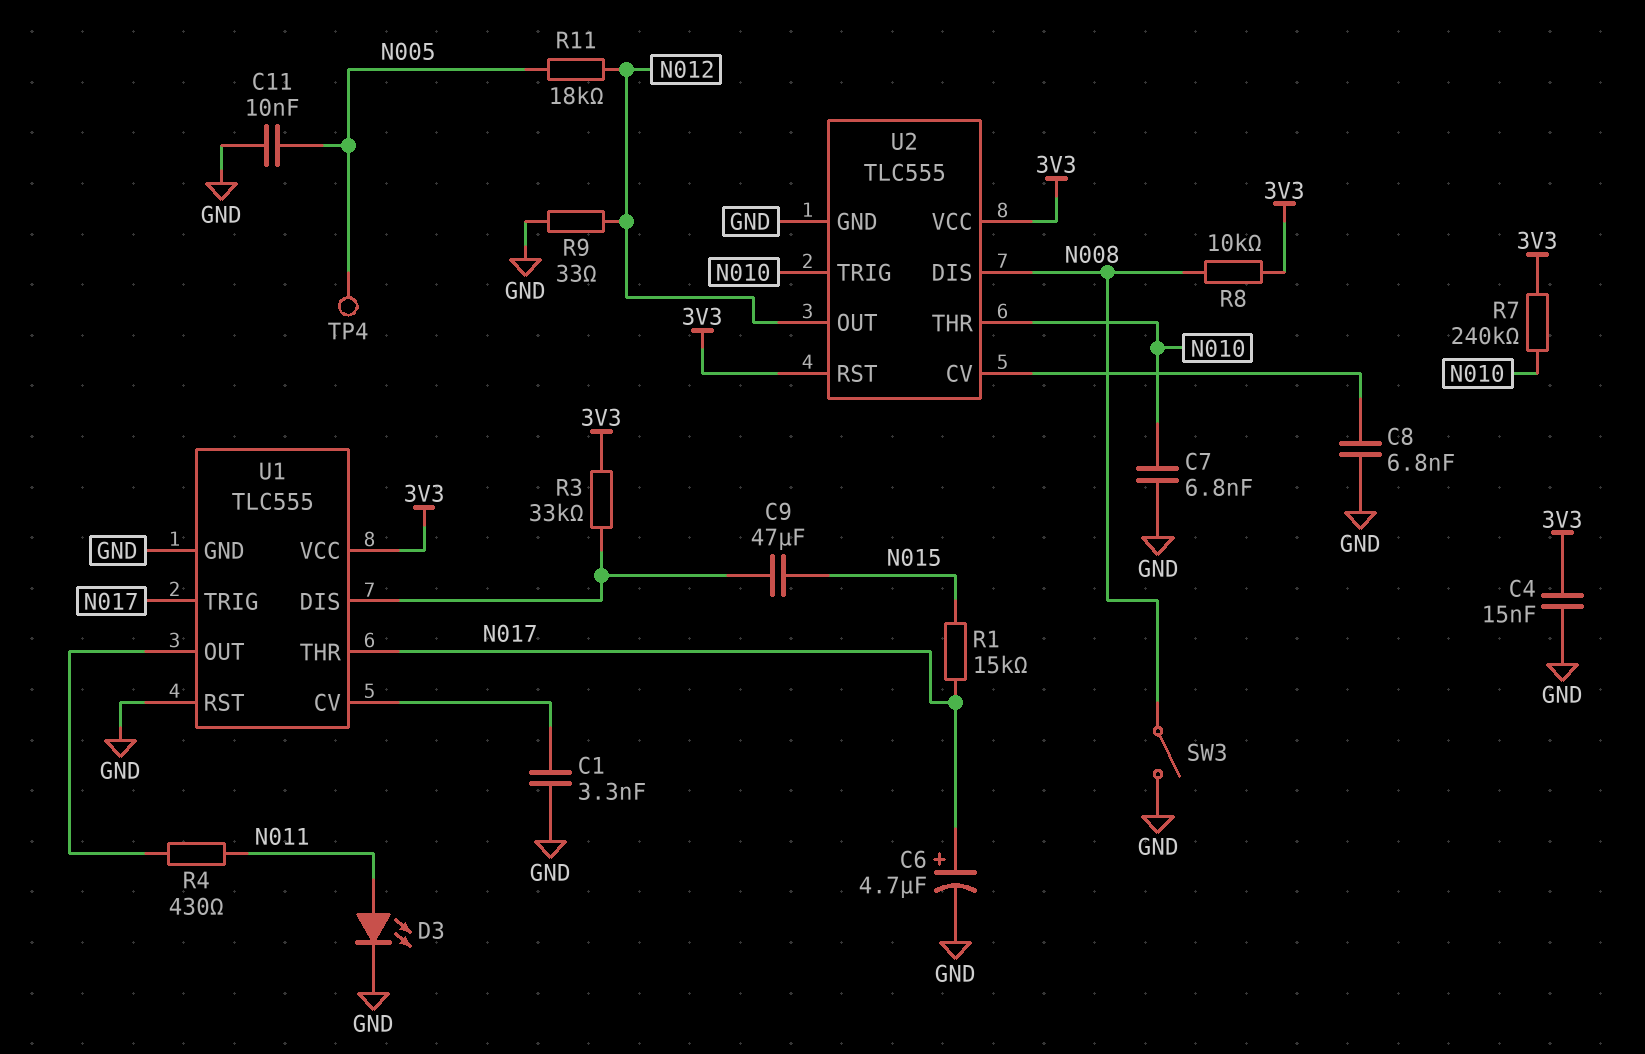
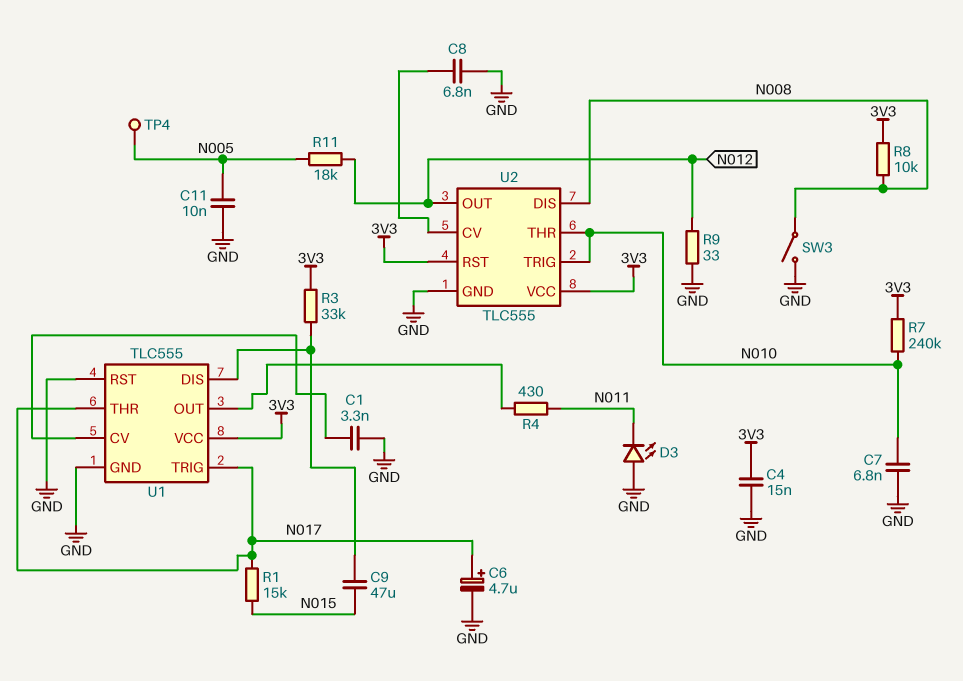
D3: LED (A N011, K GND) -> LED (A GND, K N011)

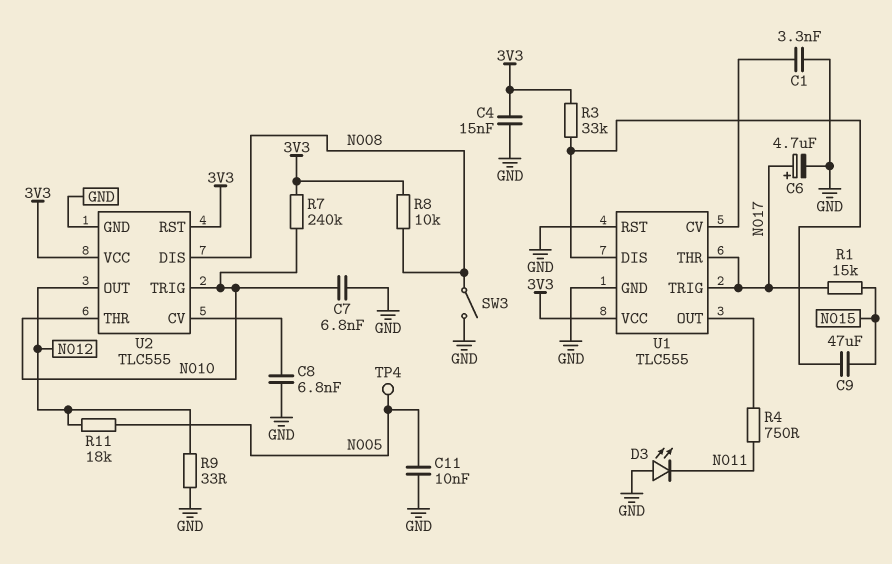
R4: 430 (N011, U1/OUT) -> 750 (N011, U1/OUT)

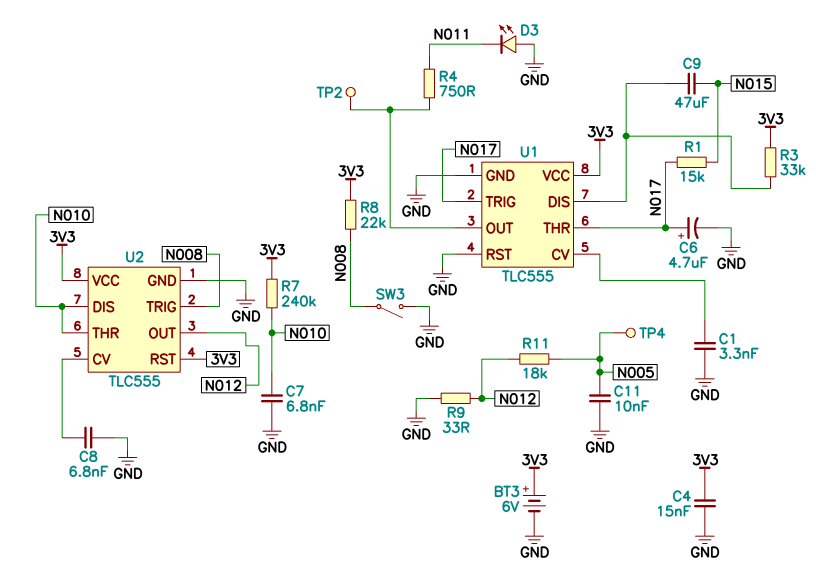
BT3: none -> 6V (plus 3V3, minus GND)
R8: 10k (3V3, N008) -> 22k (3V3, N008)
TP2: none -> test point (U1/OUT)
U2 pin DIS: N008 -> N010
U2 pin TRIG: N010 -> N008

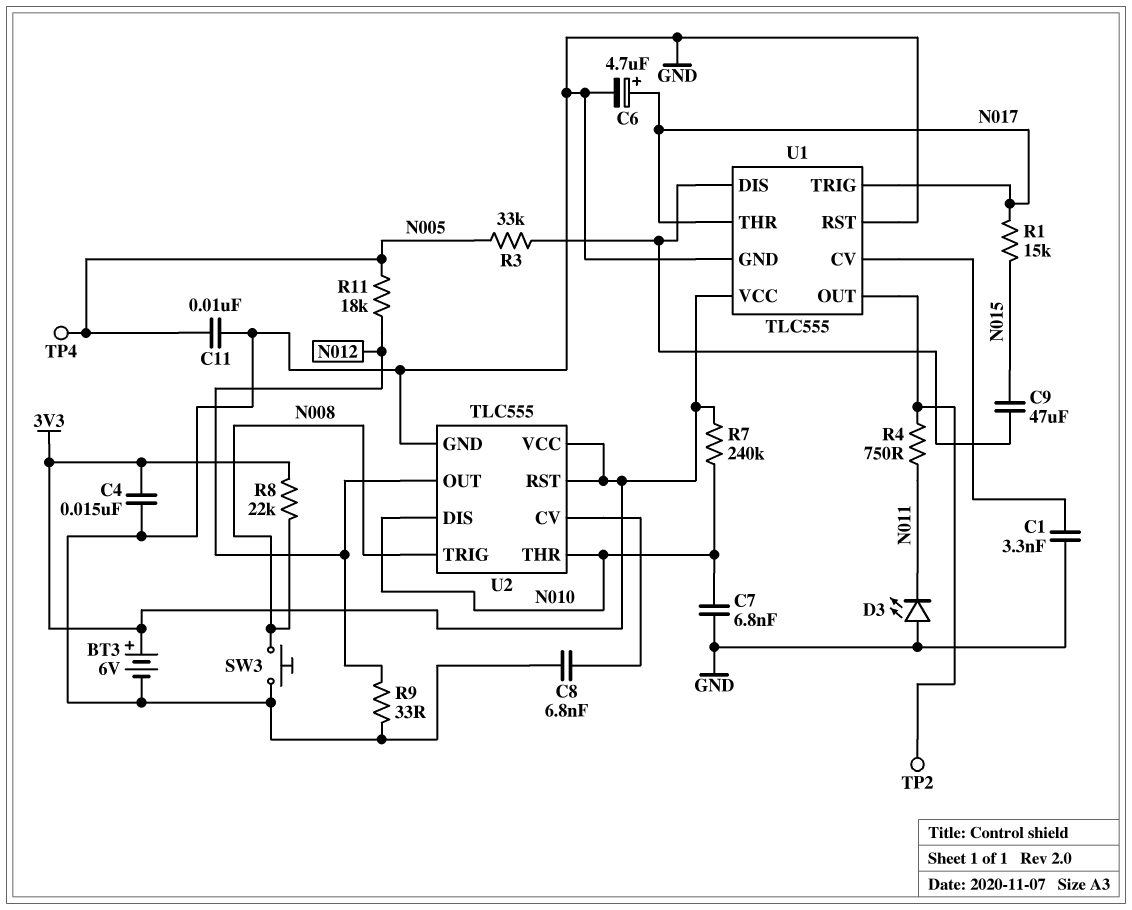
R3: 33k (3V3, U1/DIS) -> 33k (N005, U1/DIS)
SW3: switch (GND, N008) -> button (GND, N008)

